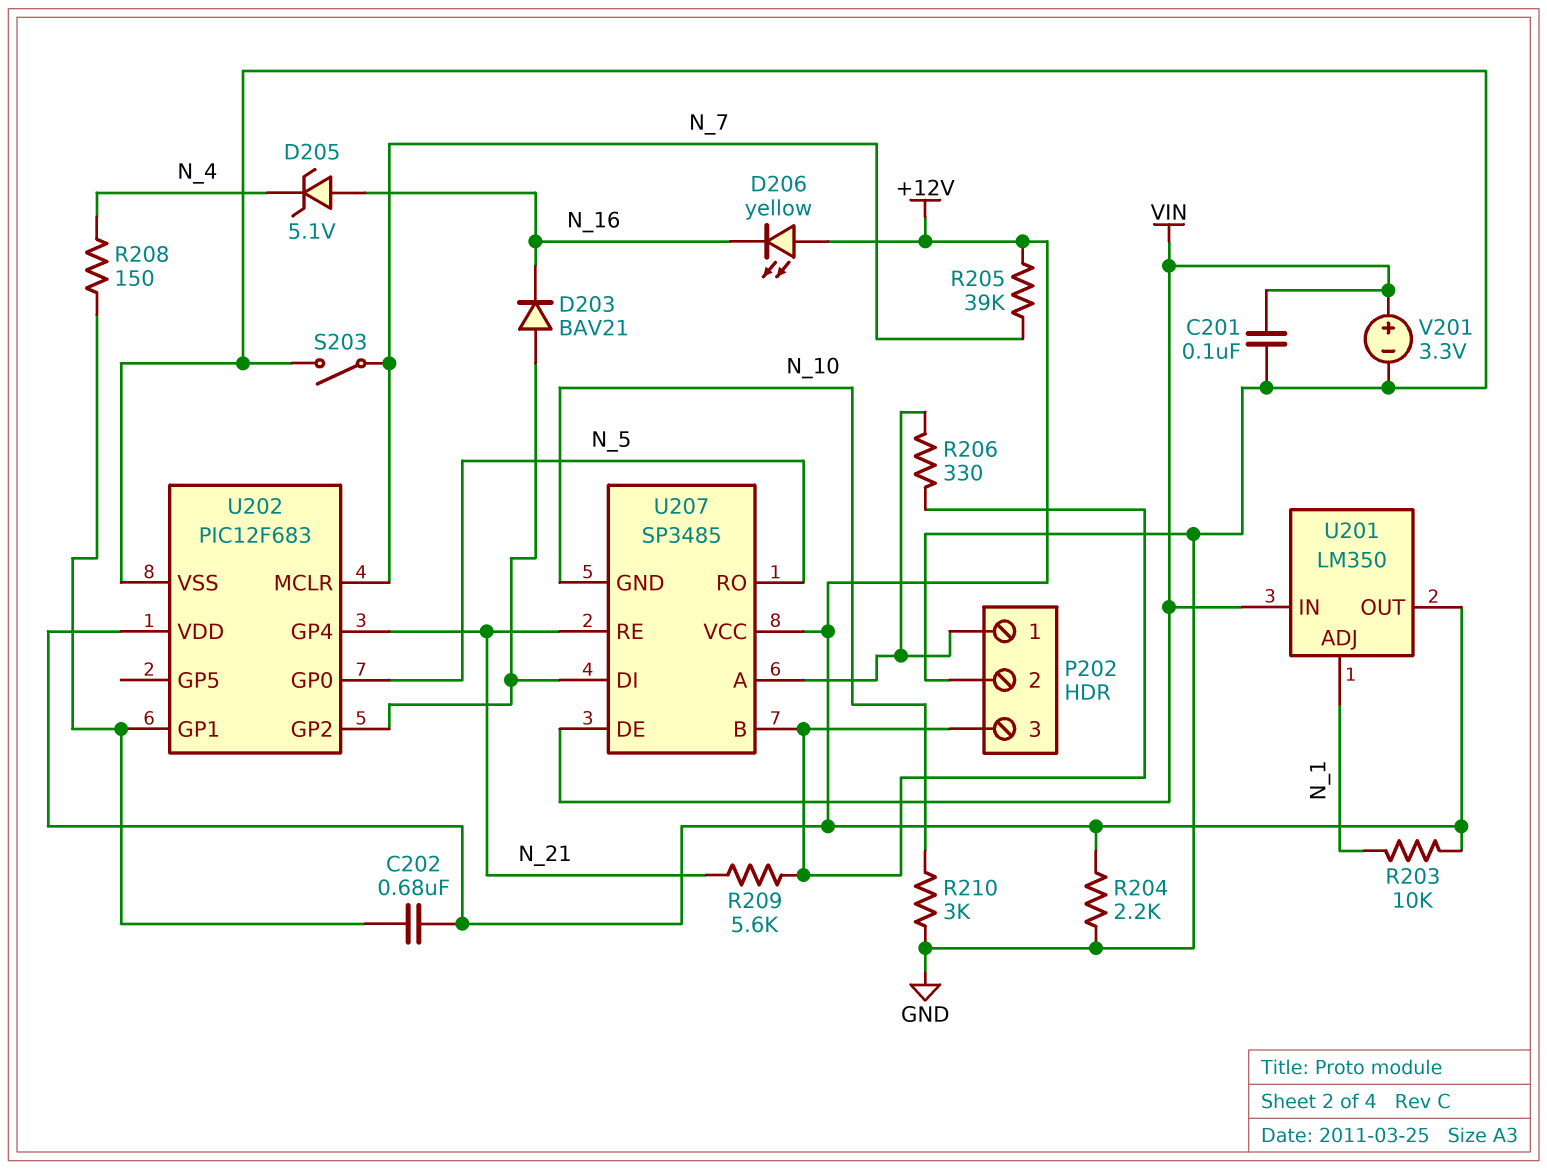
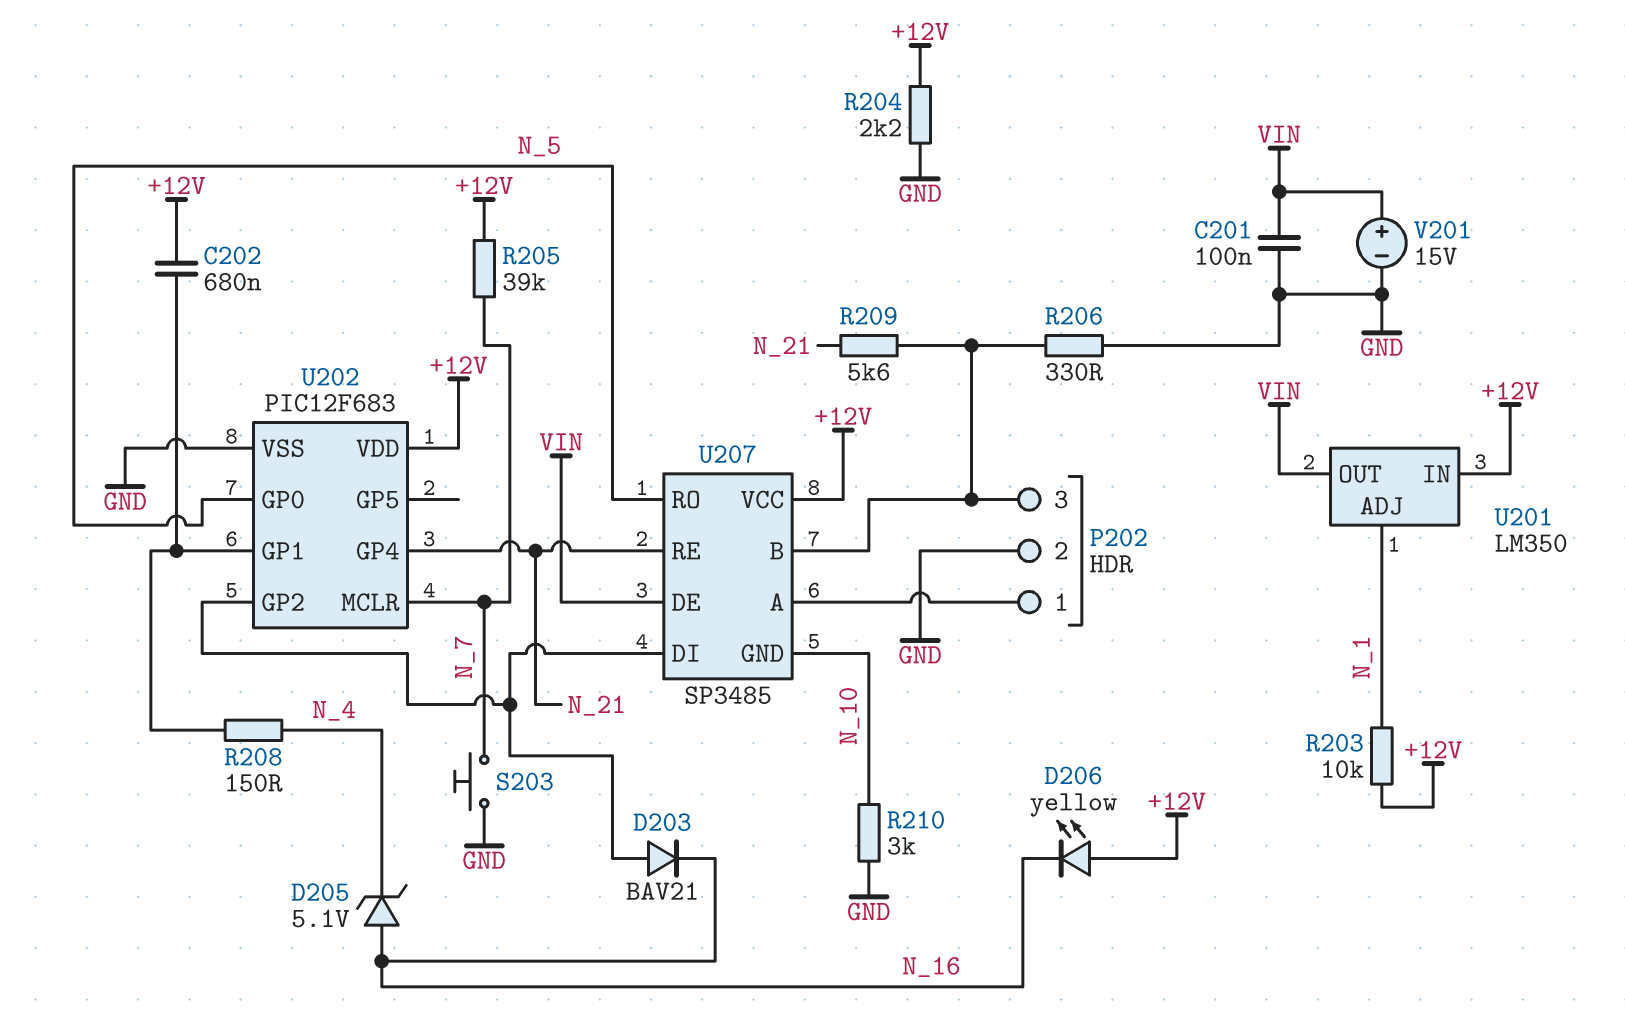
R206: 330 (P202/1, P202/3) -> 330 (GND, P202/3)
S203: switch (GND, N_7) -> button (GND, N_7)
U201 pin IN: VIN -> +12V
U201 pin OUT: +12V -> VIN
V201: 3.3V (plus VIN, minus GND) -> 15V (plus VIN, minus GND)

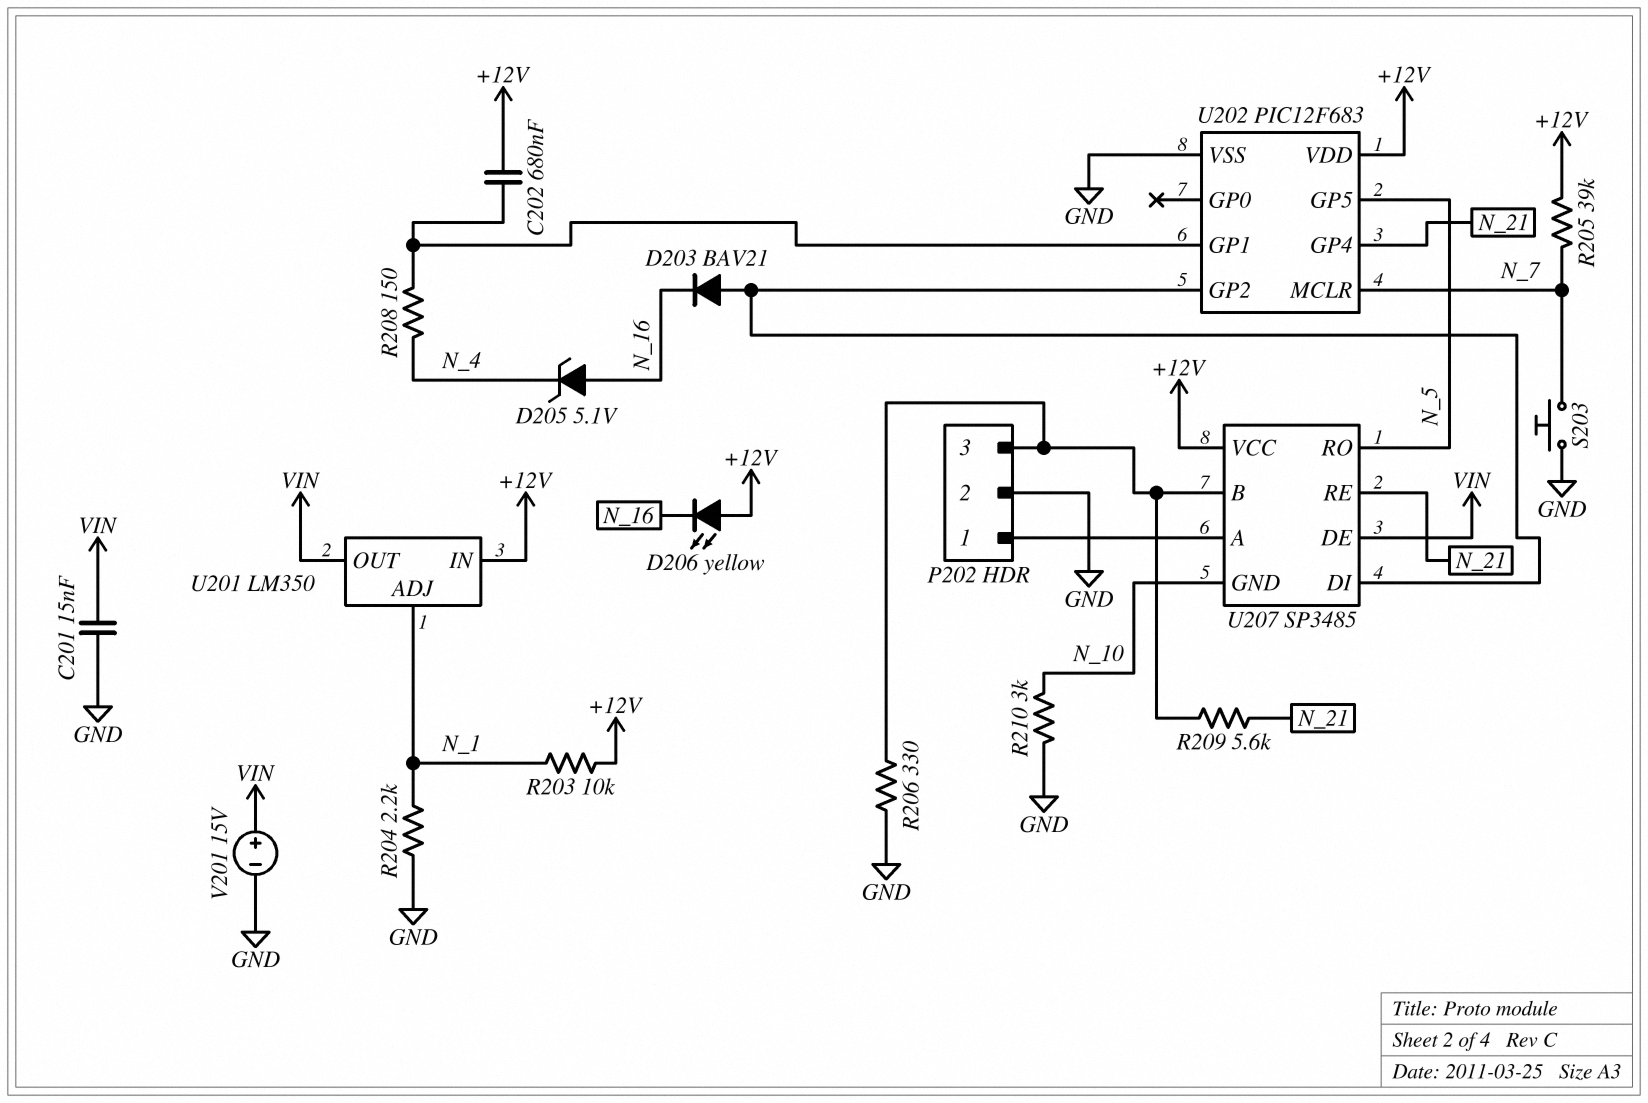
C201: 100nF (GND, VIN) -> 15nF (GND, VIN)
R204: 2.2k (+12V, GND) -> 2.2k (GND, N_1)
U202 pin GP0: N_5 -> none
U202 pin GP5: none -> N_5

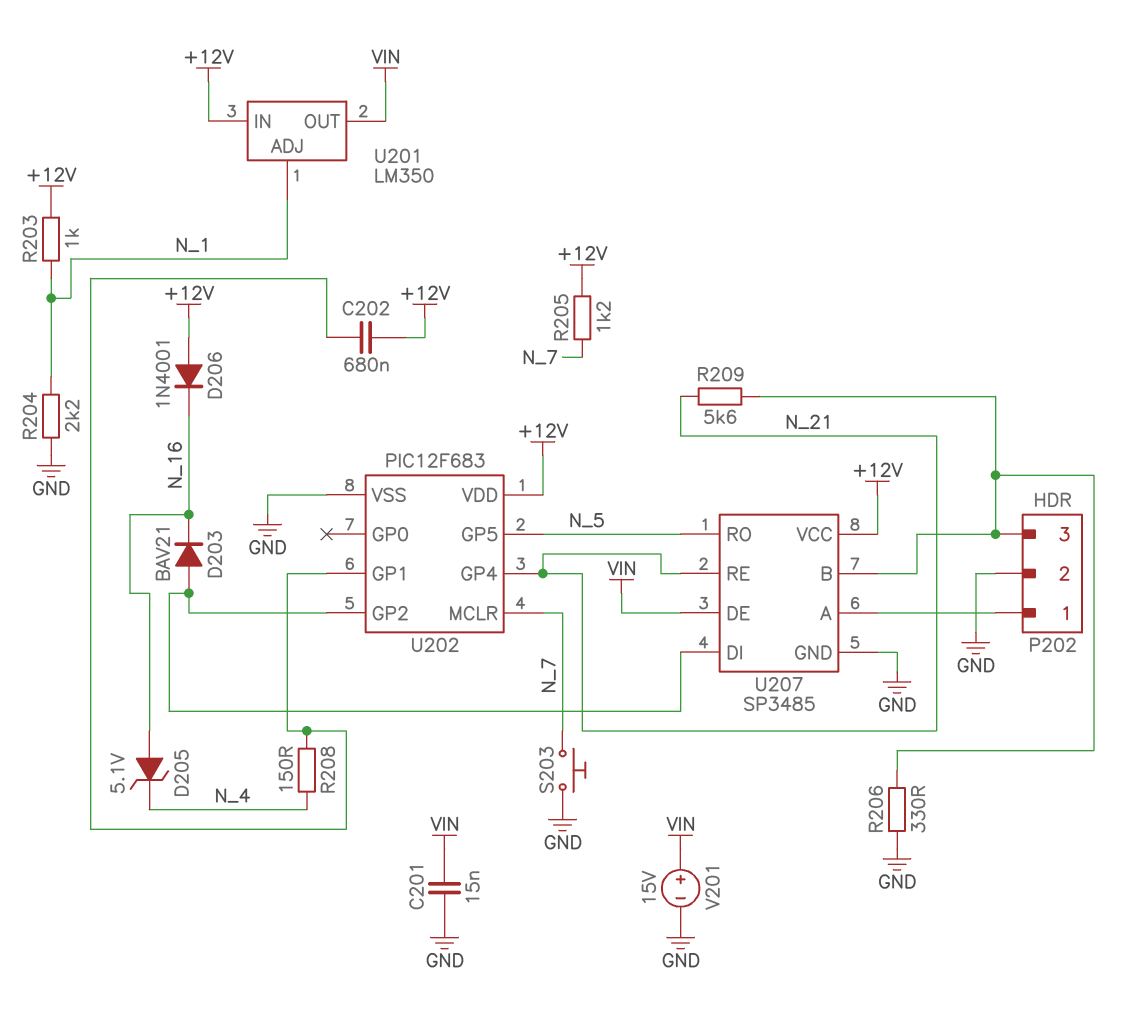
D206: LED yellow (A +12V, K N_16) -> diode 1N4001 (A +12V, K N_16)
R203: 10k (+12V, N_1) -> 1k (+12V, N_1)
R205: 39k (+12V, N_7) -> 1.2k (+12V, N_7)
R210: 3k (GND, N_10) -> none
U207 pin GND: N_10 -> GND

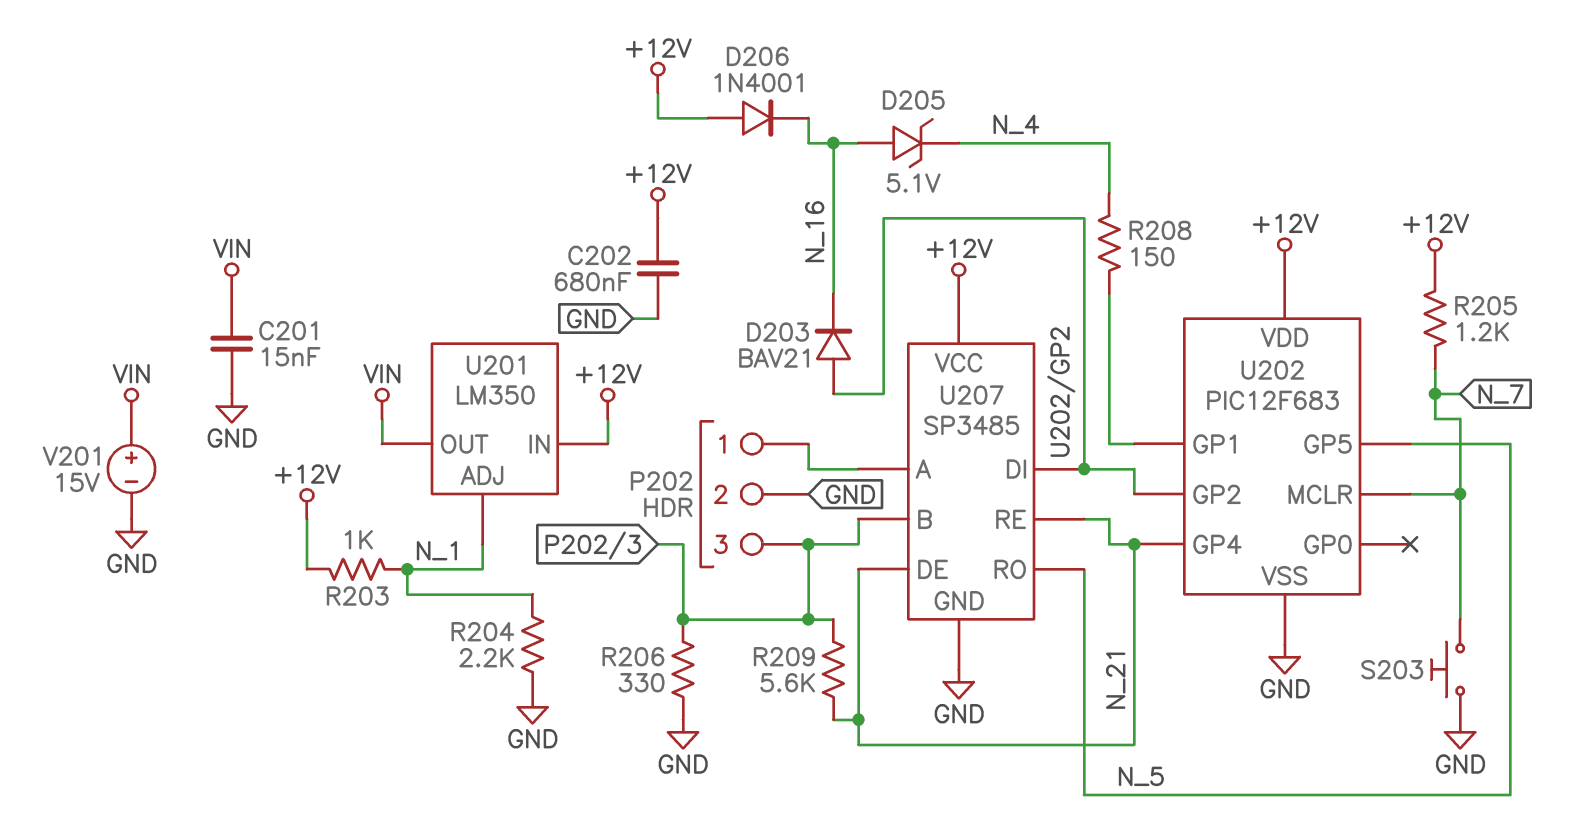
C202: 680nF (+12V, U202/GP1) -> 680nF (+12V, GND)
U207 pin DE: VIN -> N_21

